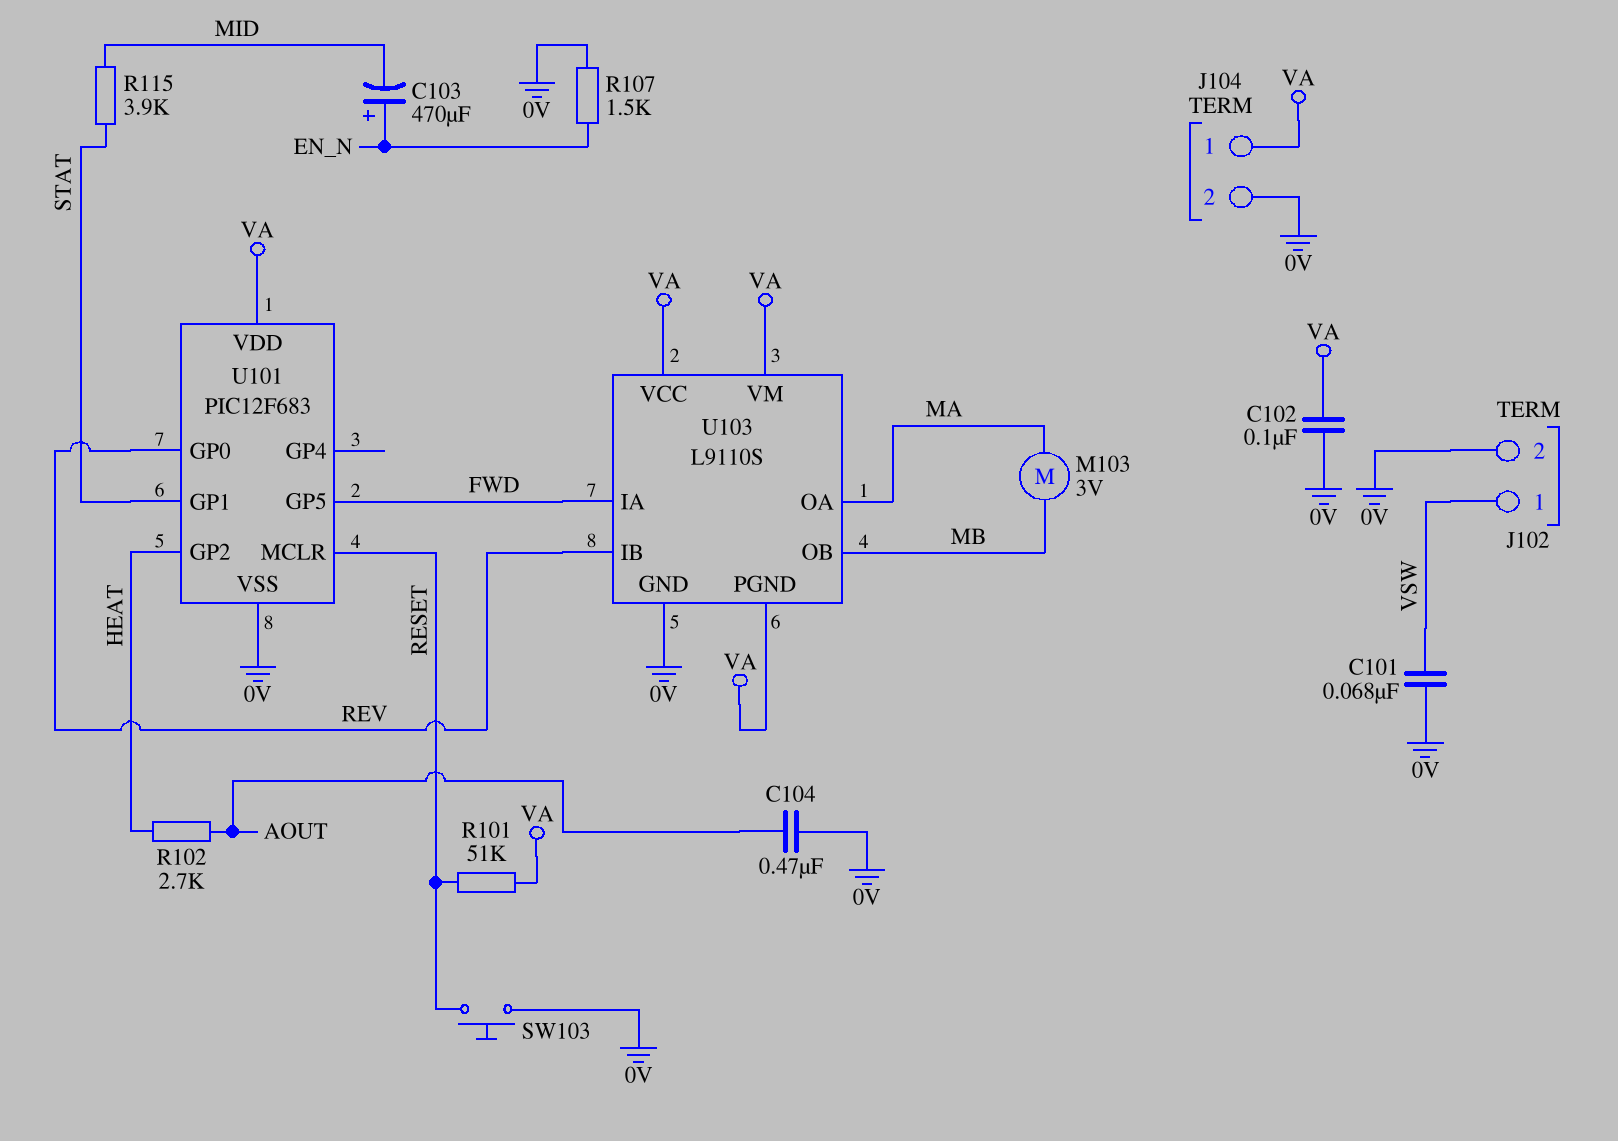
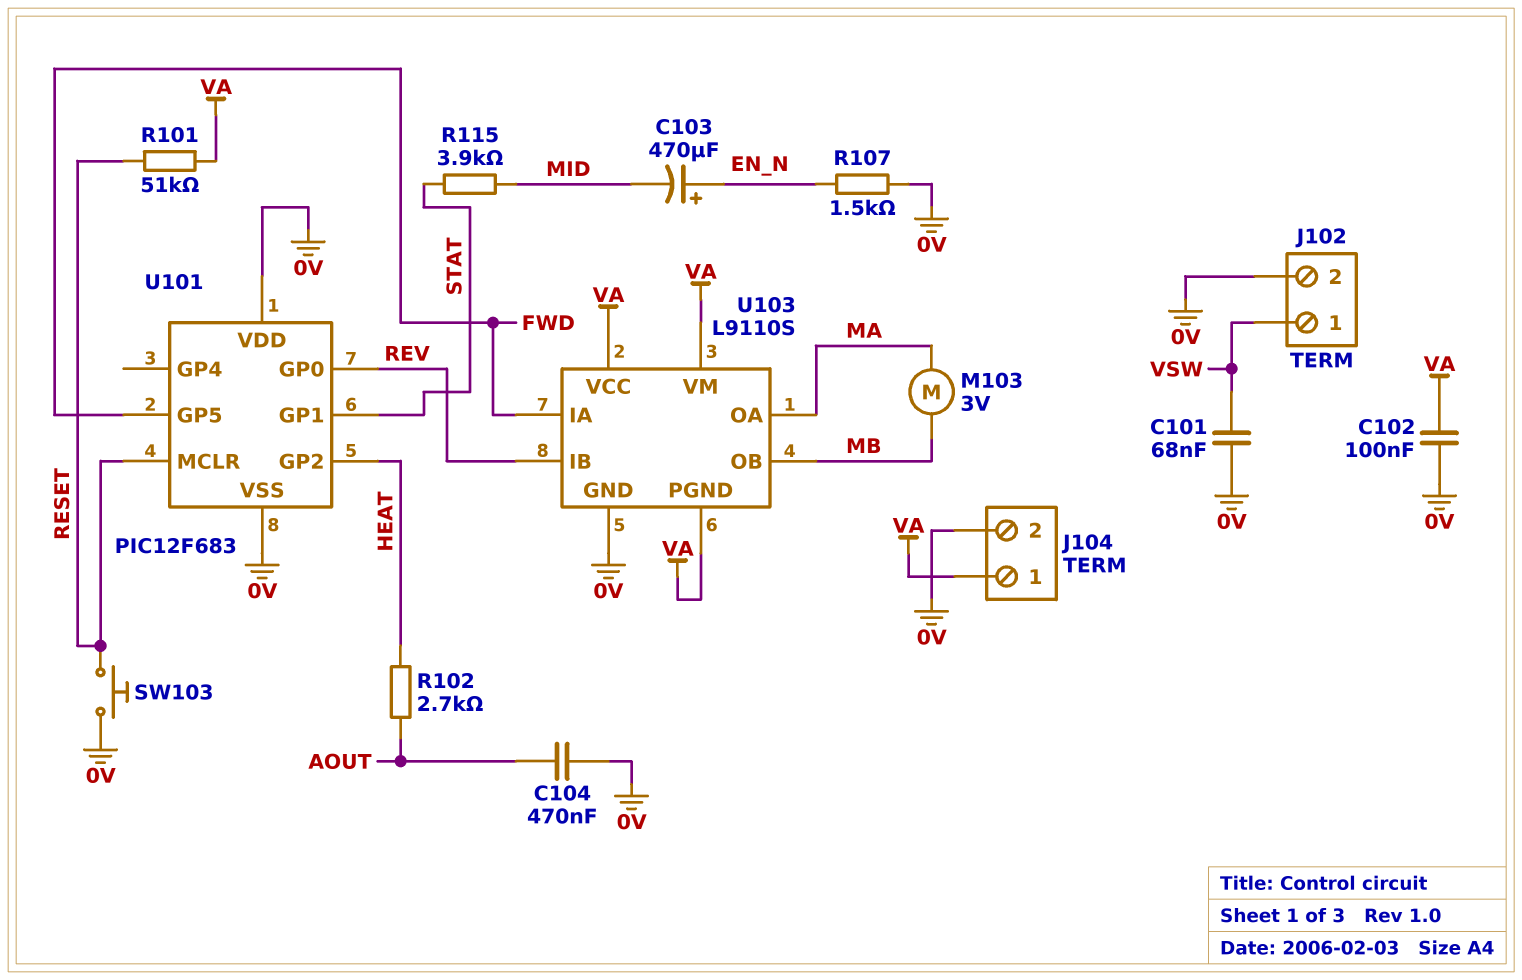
U101 pin VDD: VA -> 0V

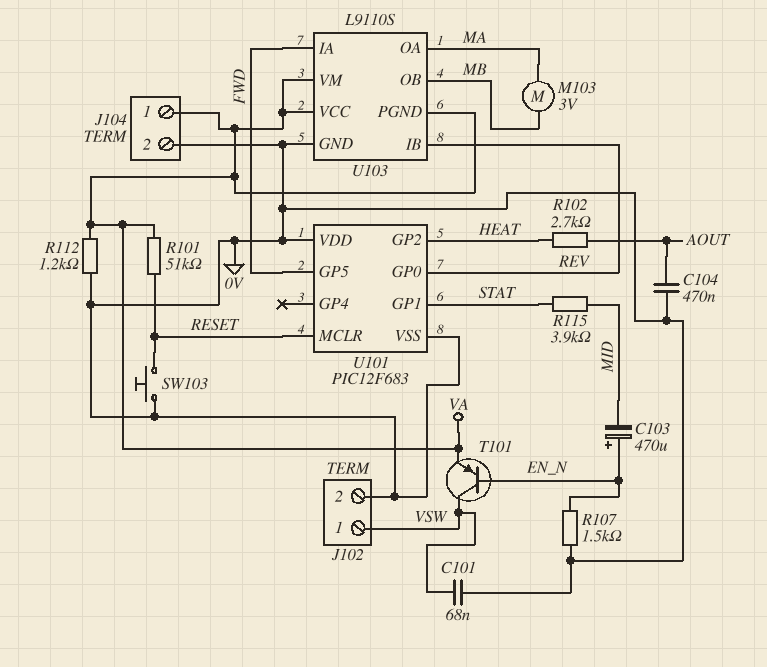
C102: 100nF (0V, VA) -> none
R112: none -> 1.2k (0V, VA)
T101: none -> PNP (B EN_N, C VSW, E VA)

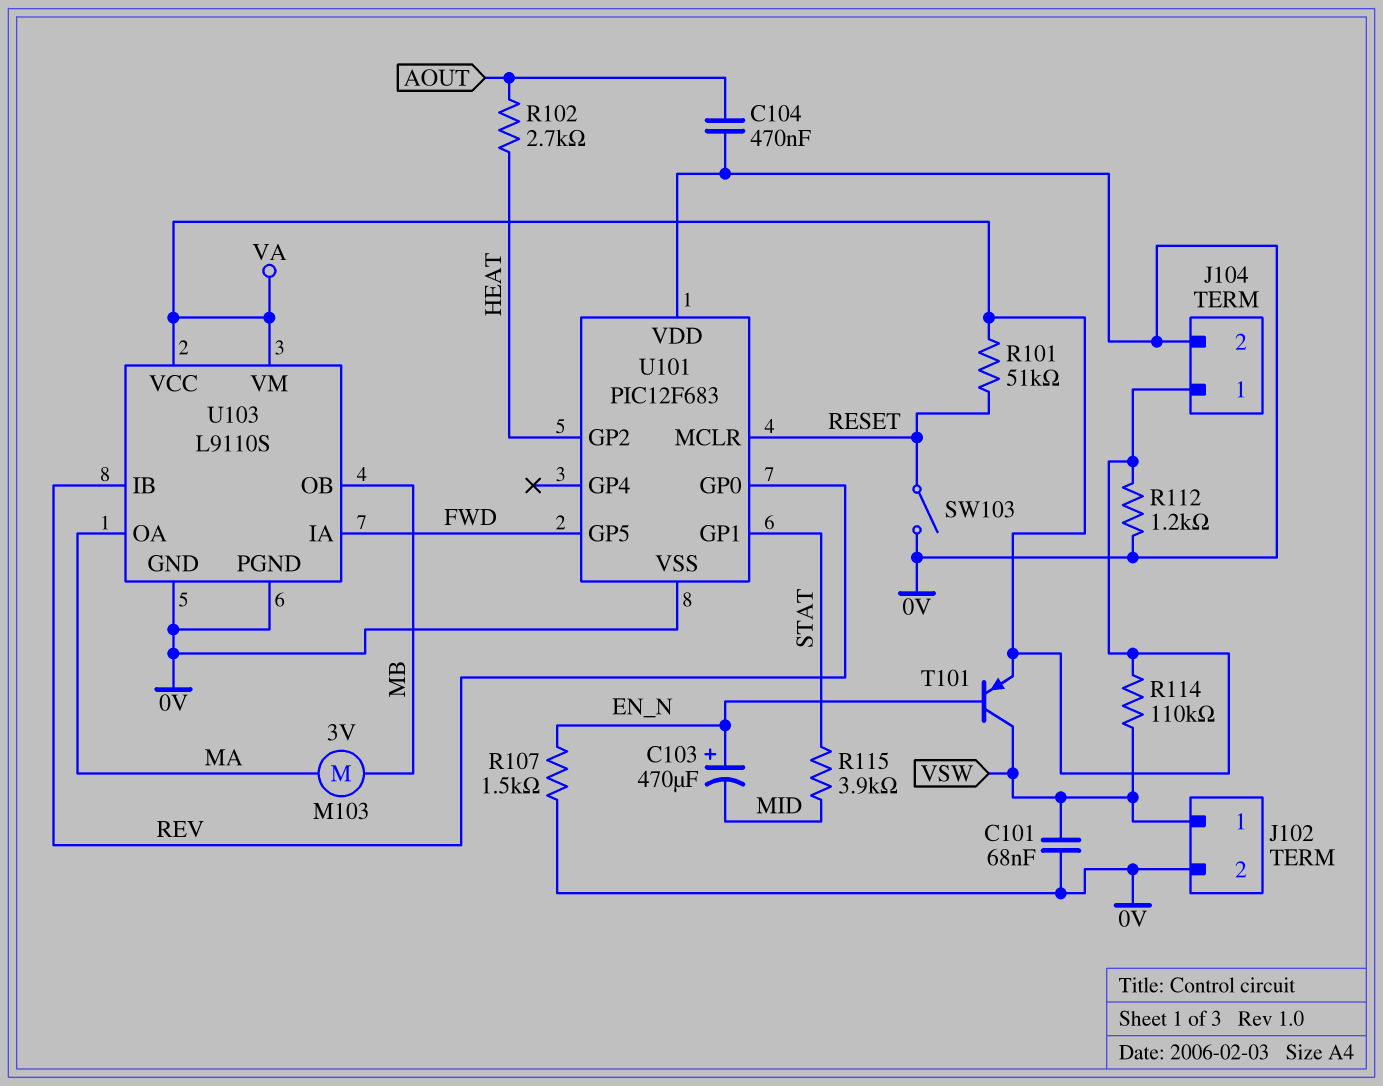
R114: none -> 110k (VA, VSW)
SW103: button (0V, RESET) -> switch (0V, RESET)
U103 pin PGND: VA -> 0V

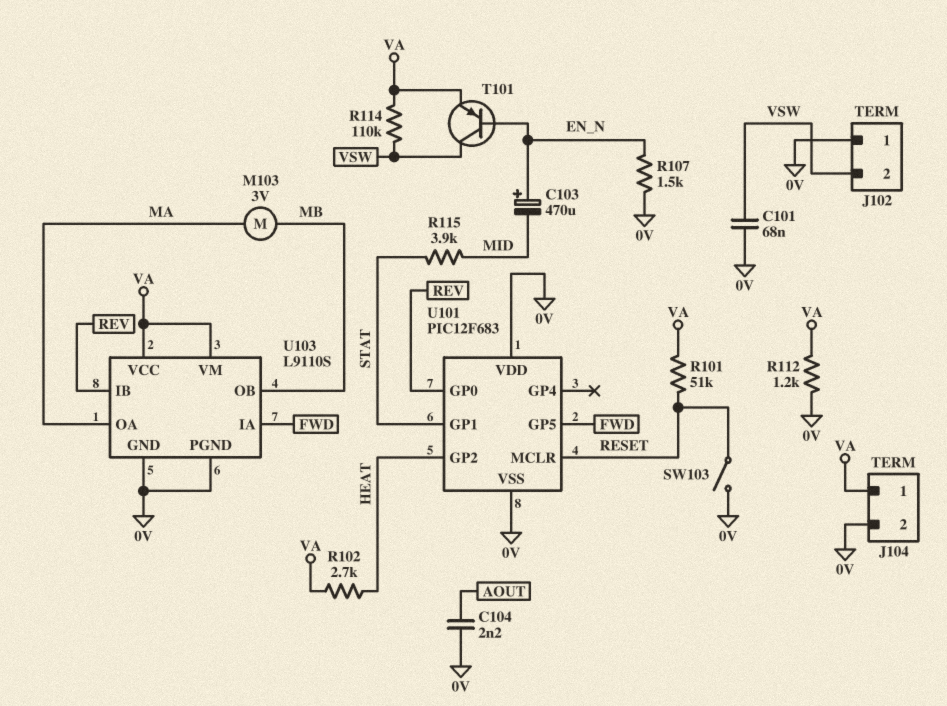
C104: 470nF (0V, AOUT) -> 2.2nF (0V, AOUT)
J102 pin 1: VSW -> 0V
J102 pin 2: 0V -> VSW
R102: 2.7k (AOUT, HEAT) -> 2.7k (HEAT, VA)

